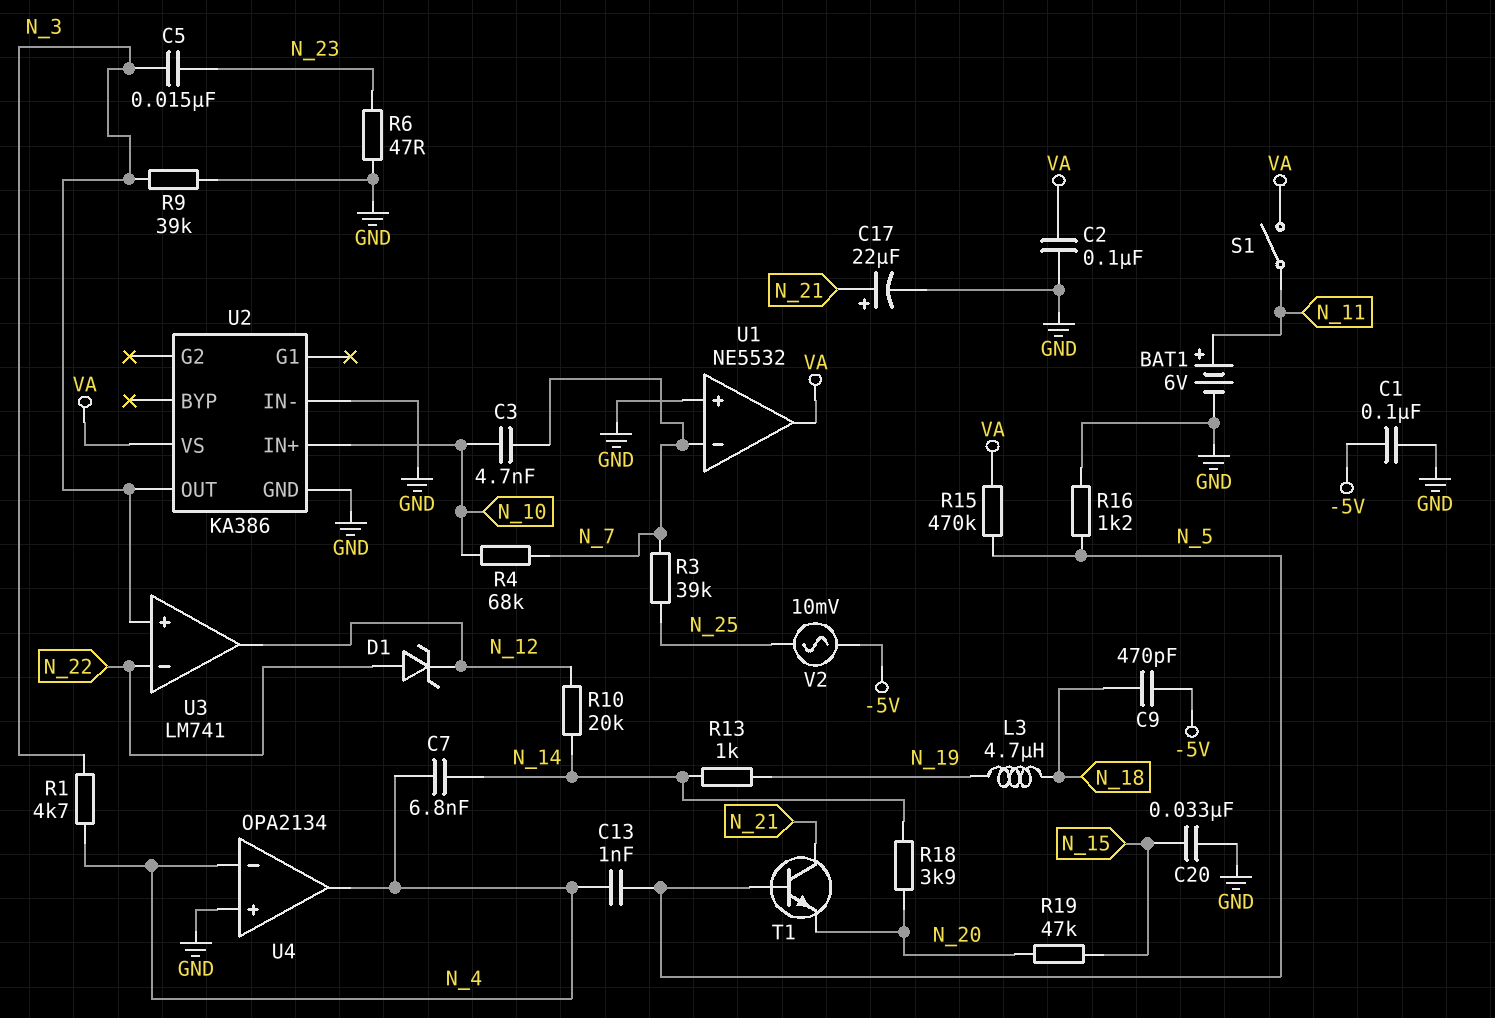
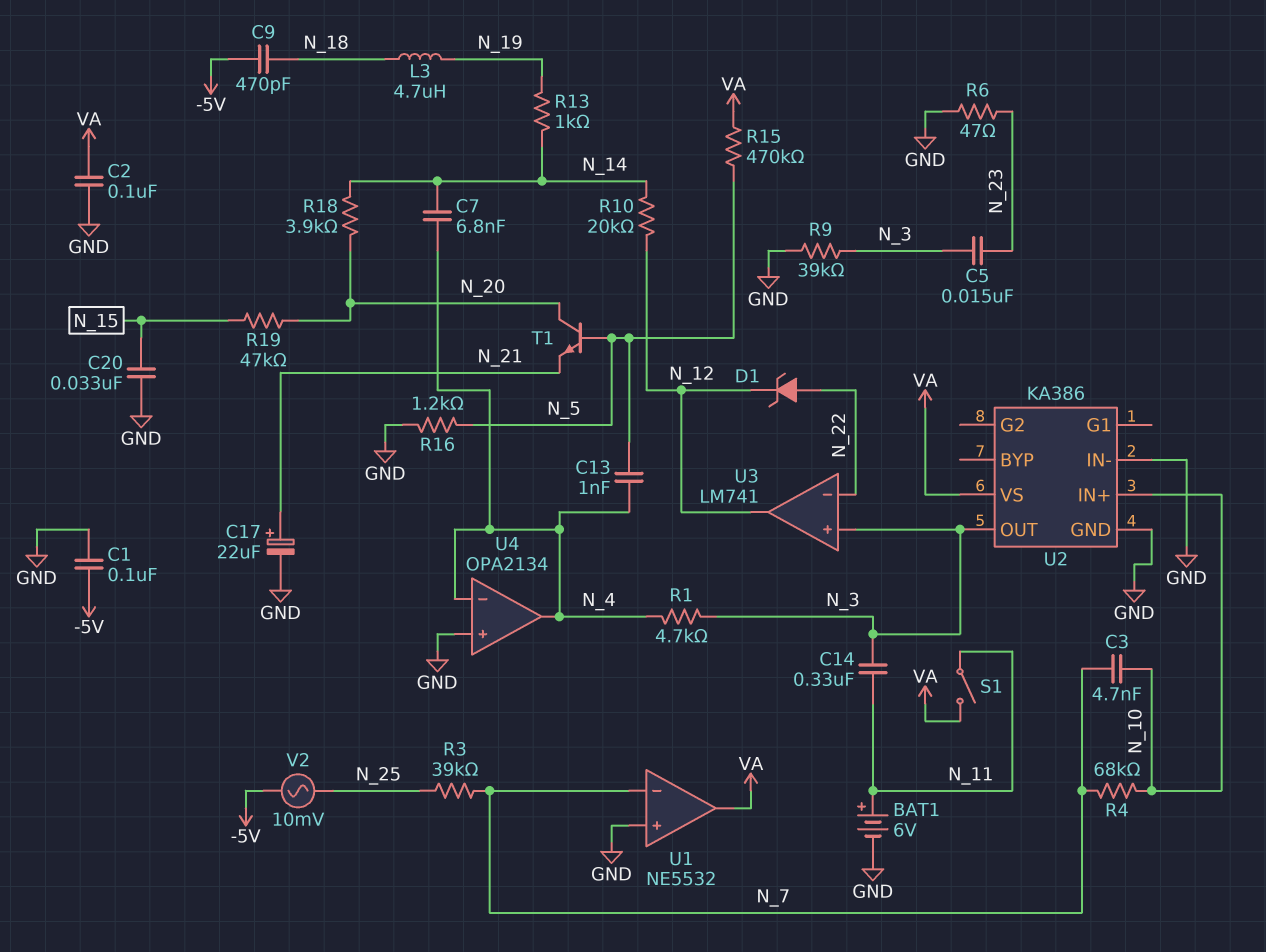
C14: none -> 330nF (N_3, N_11)
T1: NPN (B N_5, C N_21, E N_20) -> NPN (B N_5, C N_20, E N_21)

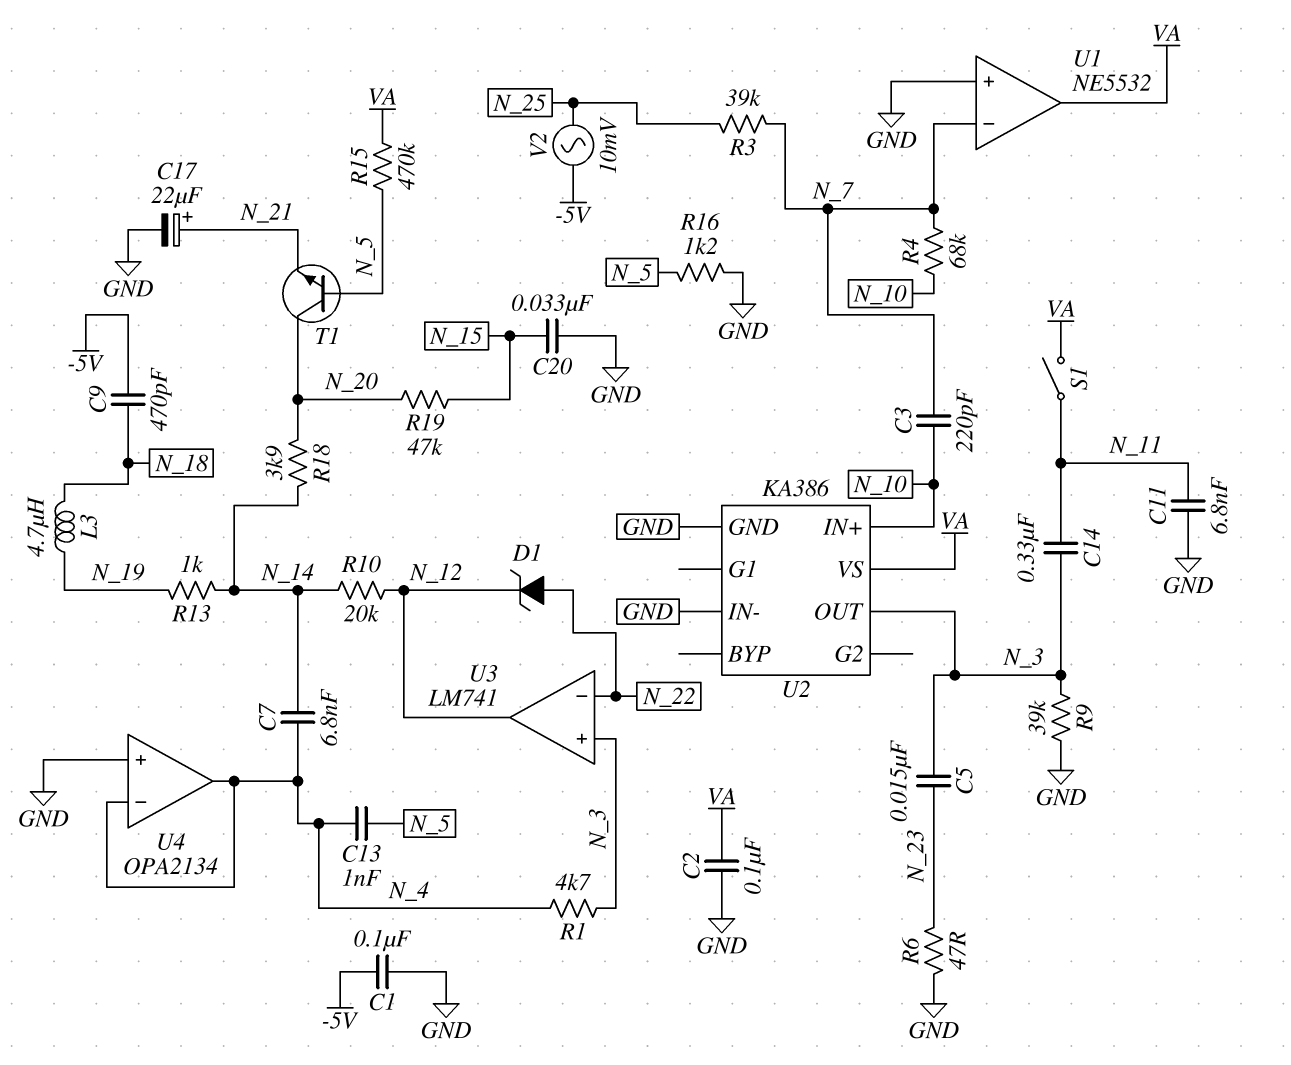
BAT1: 6V (plus N_11, minus GND) -> none
C3: 4.7nF (N_7, N_10) -> 220pF (N_7, N_10)
C11: none -> 6.8nF (GND, N_11)

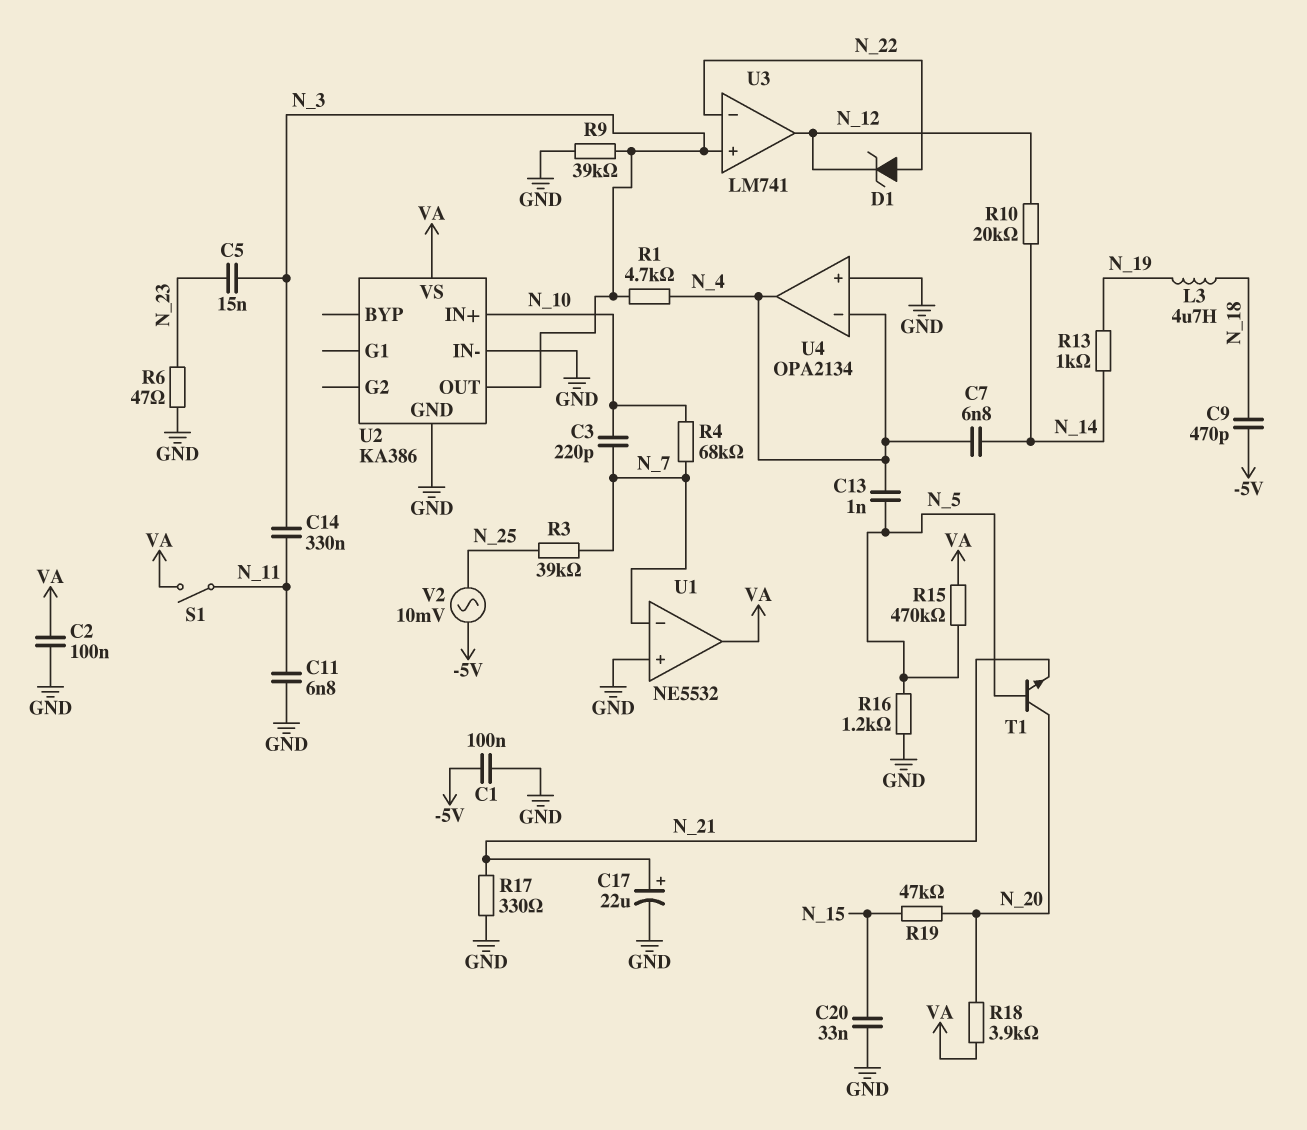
R17: none -> 330 (GND, N_21)
R18: 3.9k (N_14, N_20) -> 3.9k (N_20, VA)

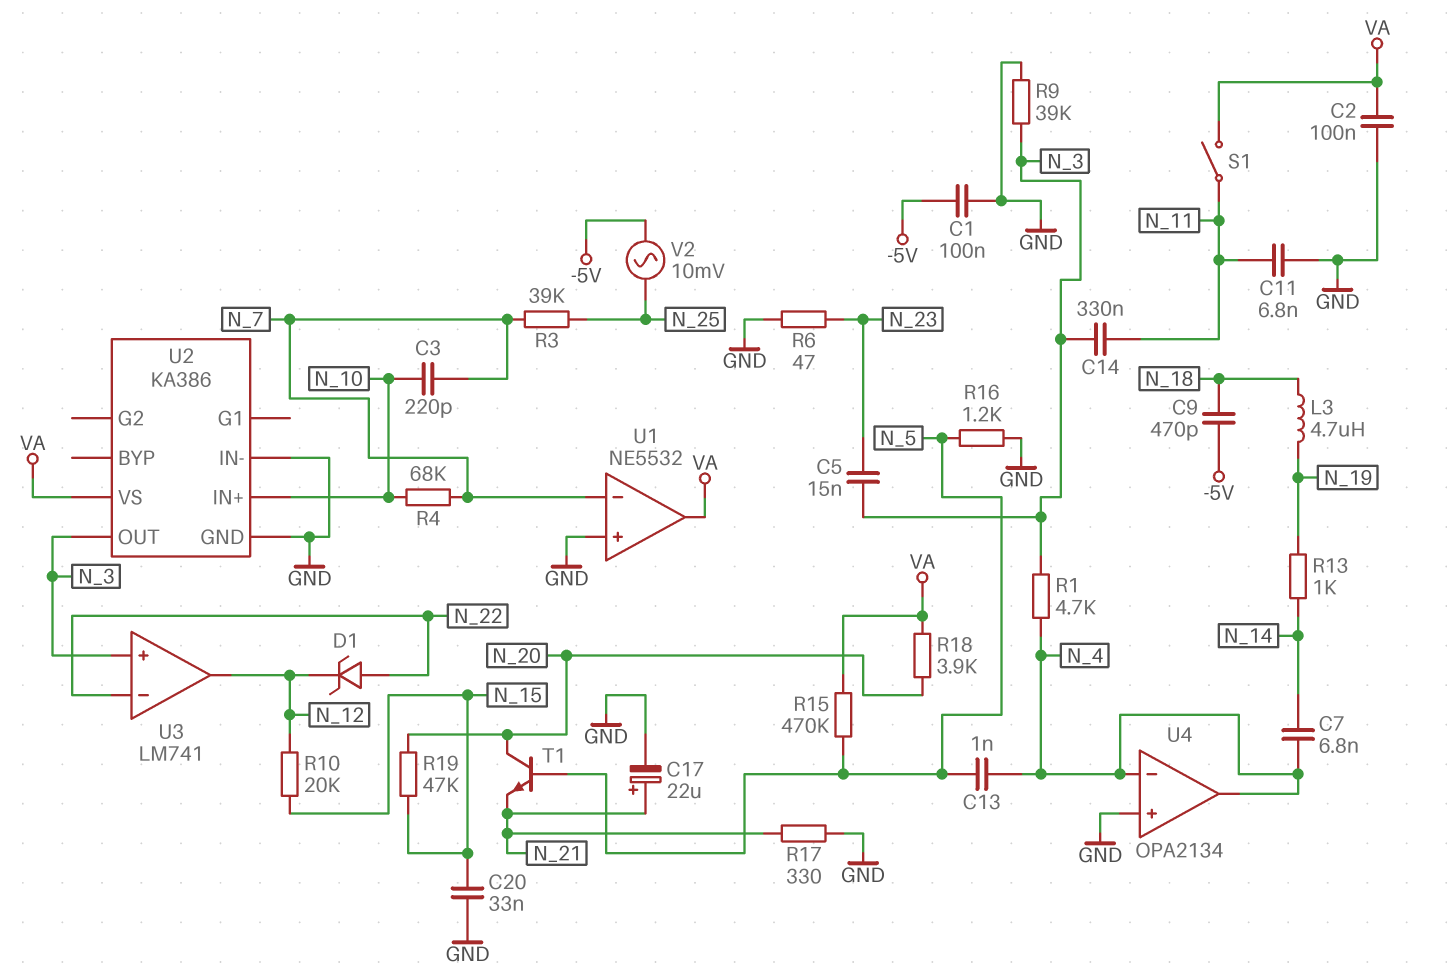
R10: 20k (N_12, N_14) -> 20k (N_12, N_15)

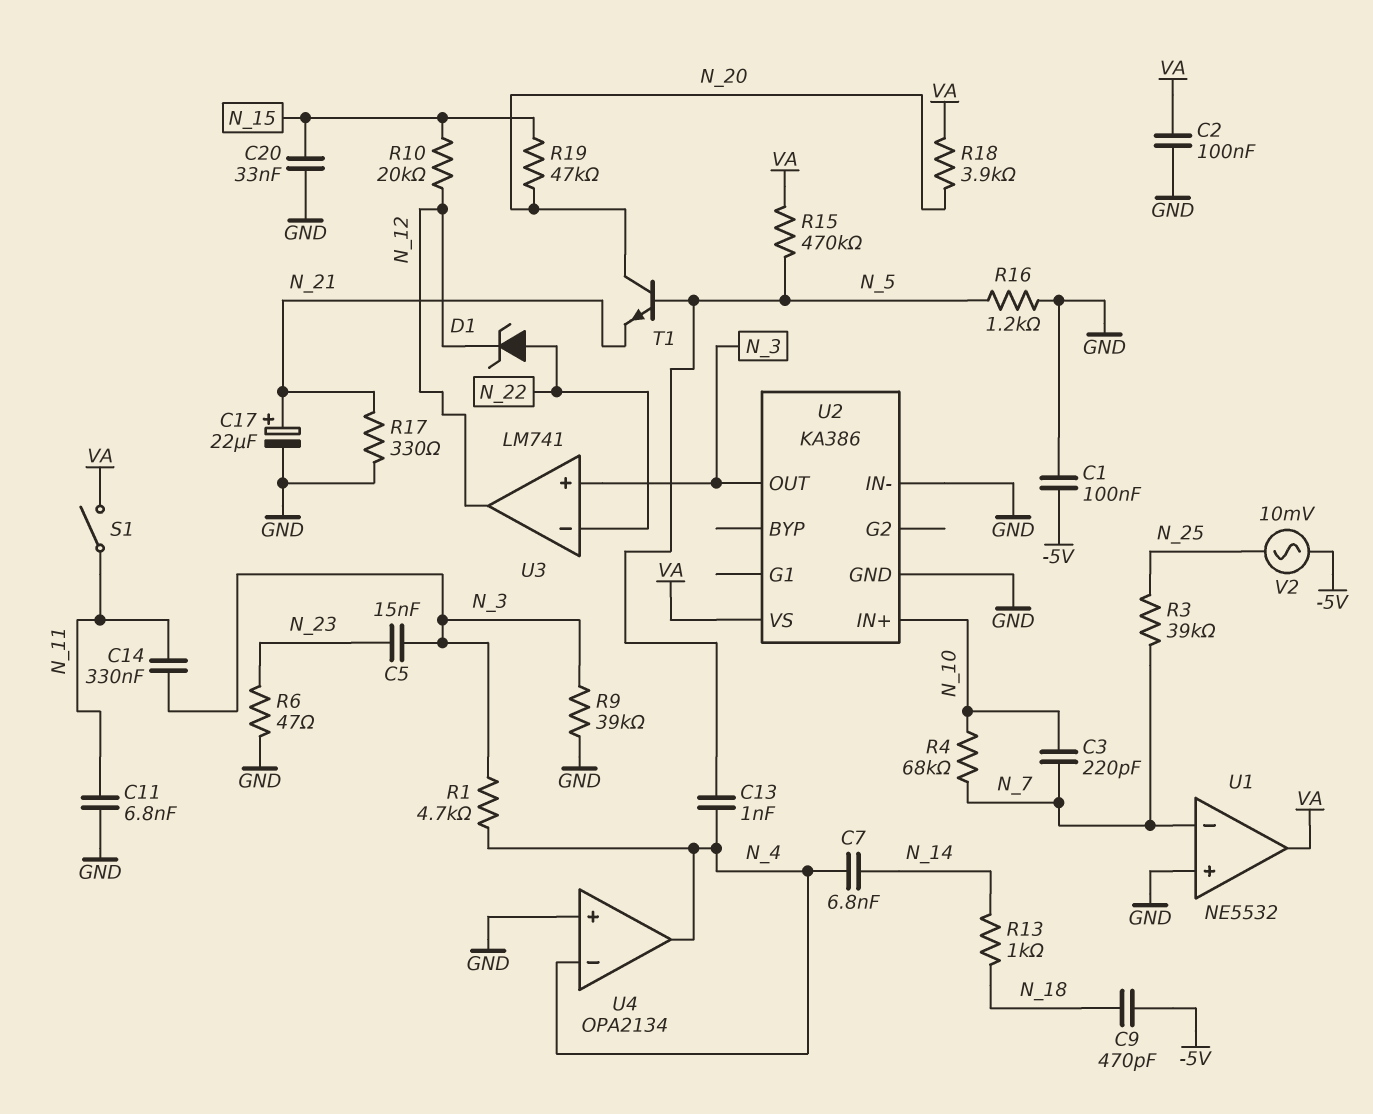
L3: 4.7uH (N_18, N_19) -> none
R13: 1k (N_14, N_19) -> 1k (N_14, N_18)

